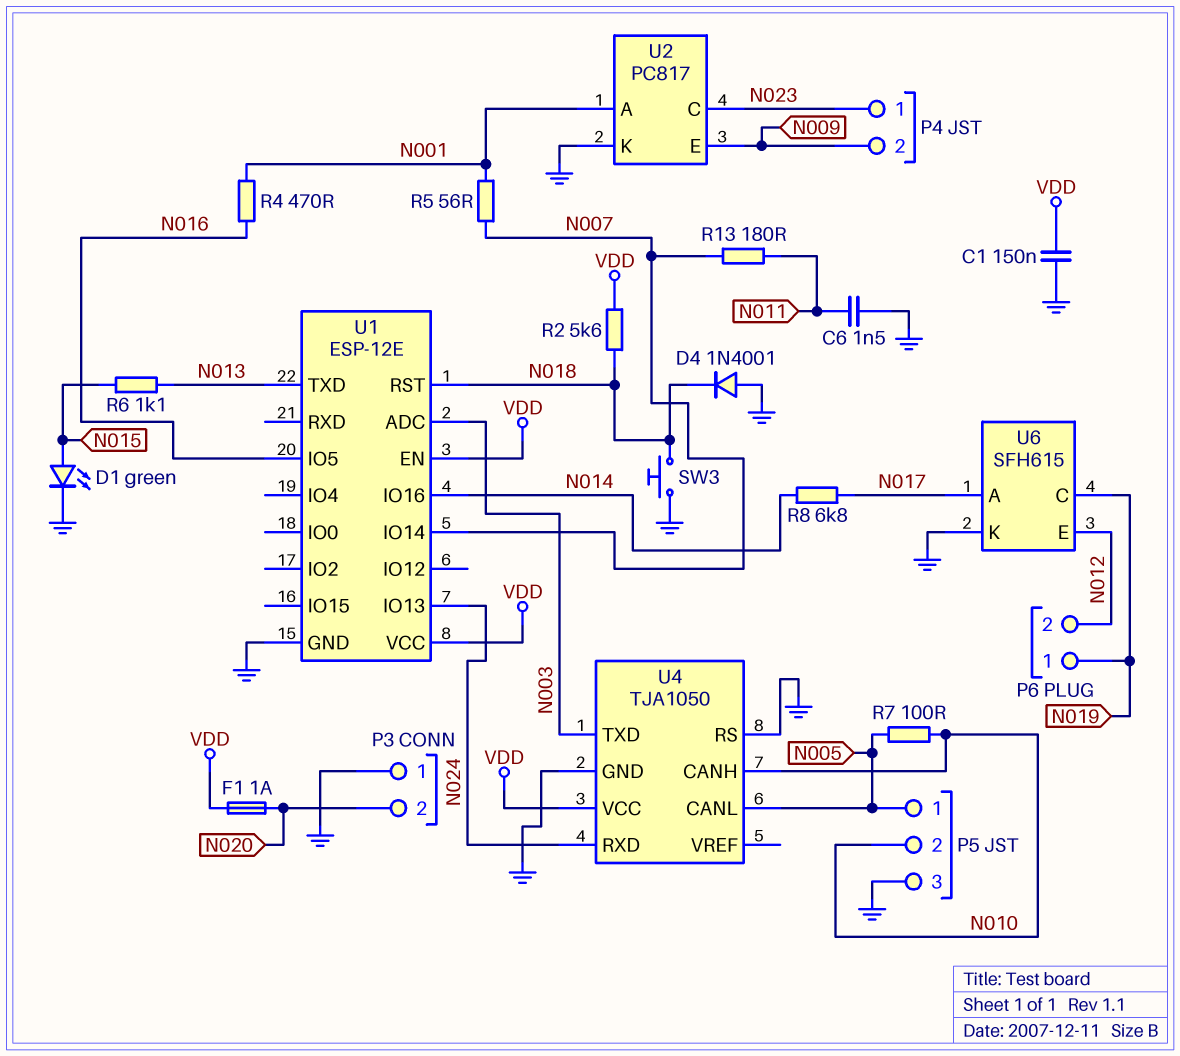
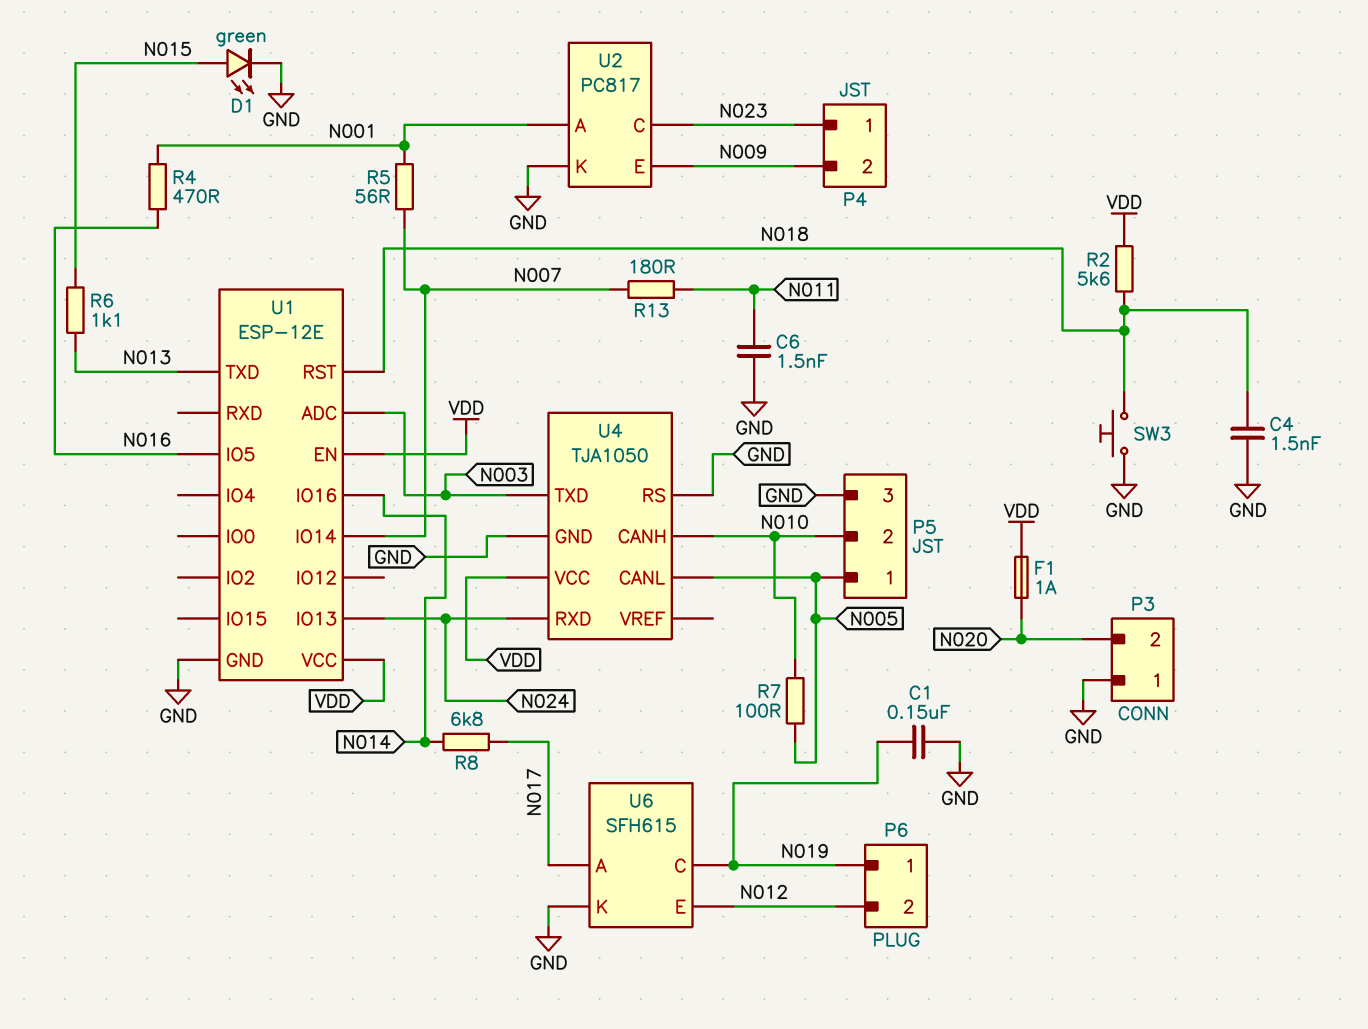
C1: 150nF (GND, VDD) -> 150nF (GND, N019)
C4: none -> 1.5nF (GND, N018)
D4: diode 1N4001 (A GND, K N018) -> none

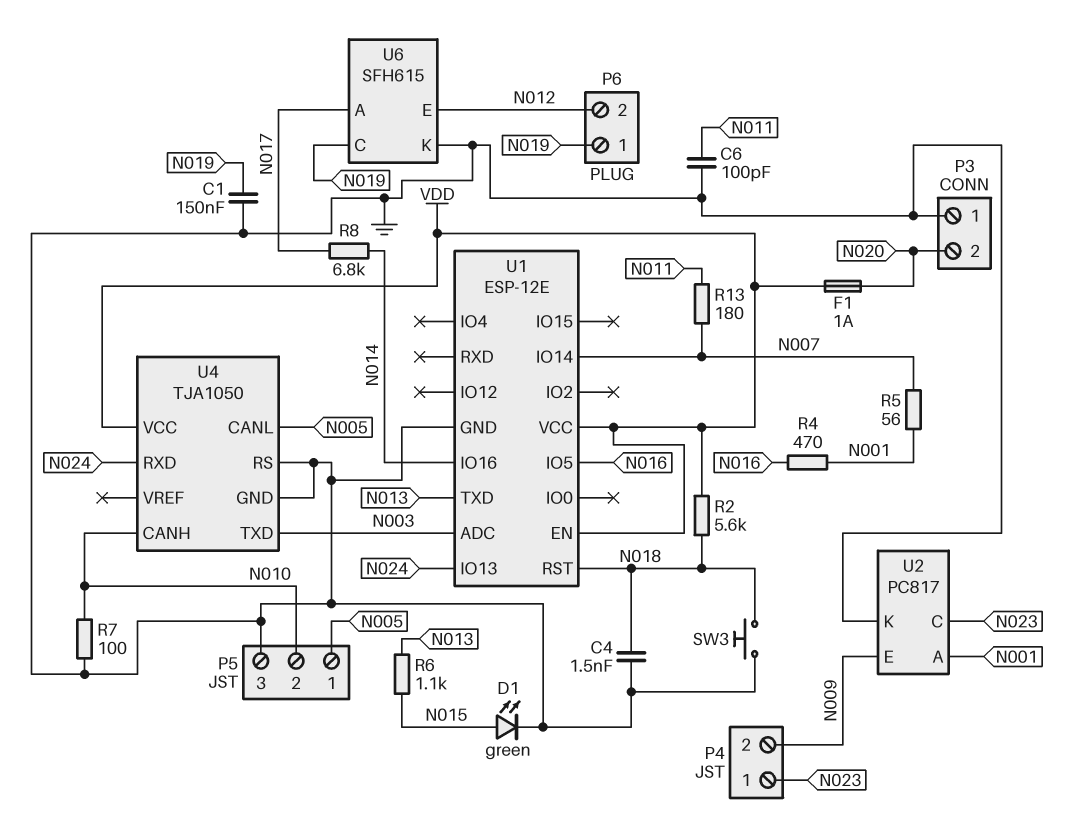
C6: 1.5nF (GND, N011) -> 100pF (GND, N011)
R7: 100 (N005, N010) -> 100 (GND, N010)

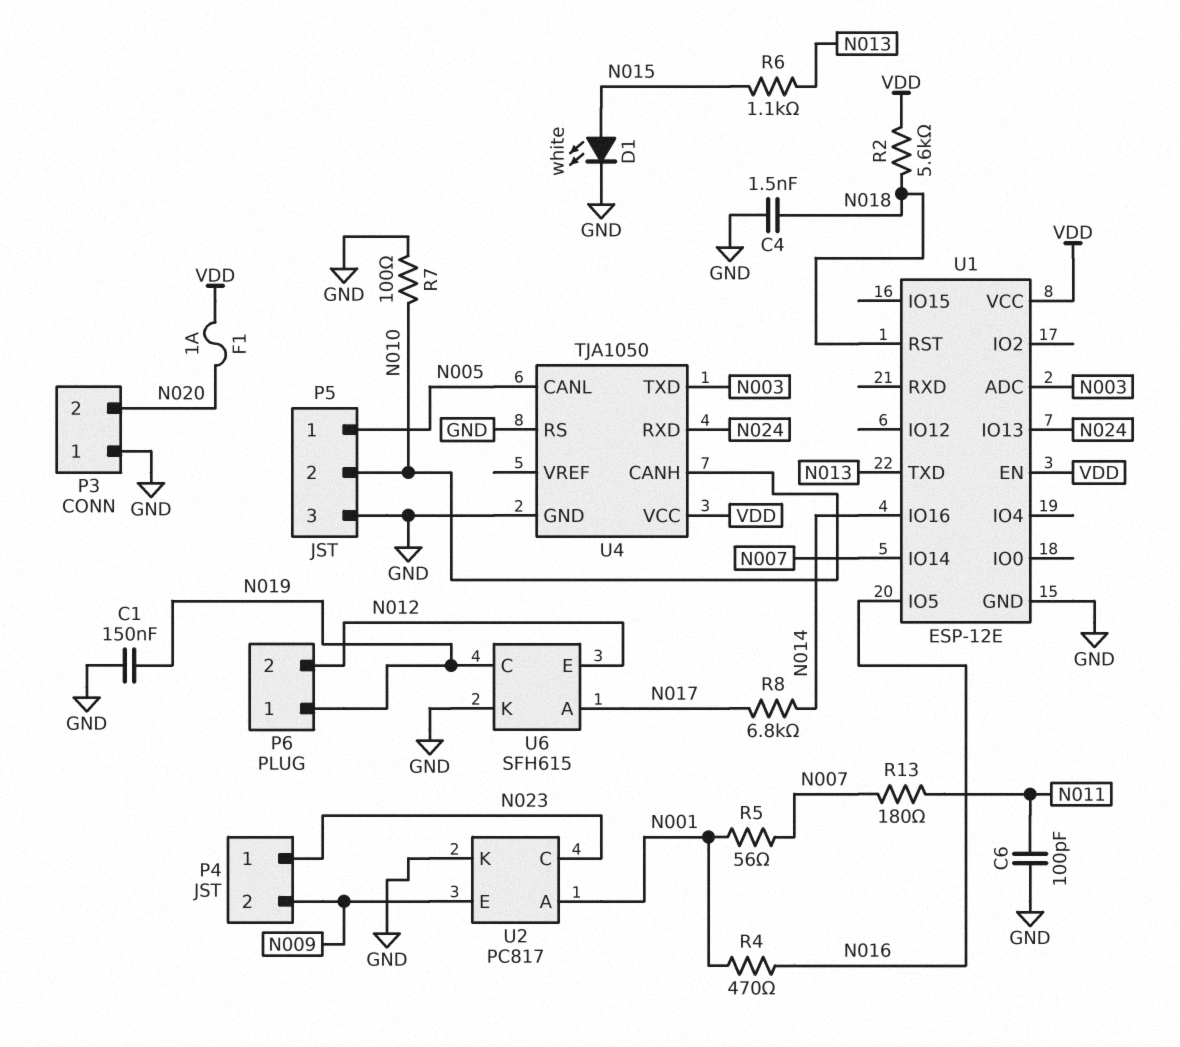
D1: LED green (A N015, K GND) -> LED white (A N015, K GND)
SW3: button (GND, N018) -> none

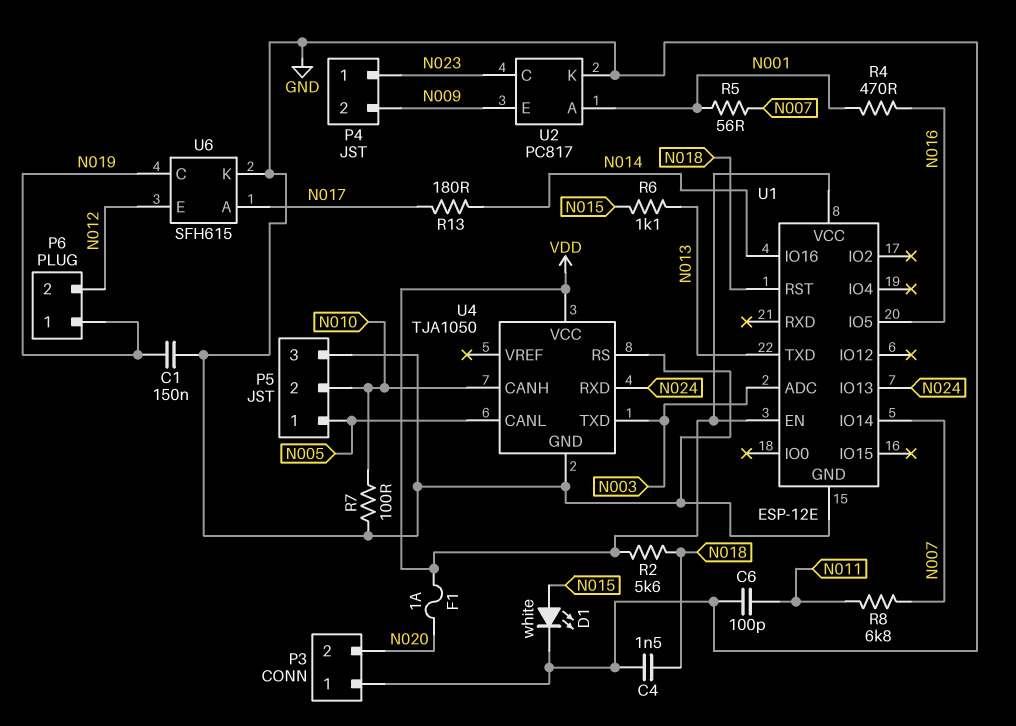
R8: 6.8k (N014, N017) -> 6.8k (N007, N011)
R13: 180 (N007, N011) -> 180 (N014, N017)

